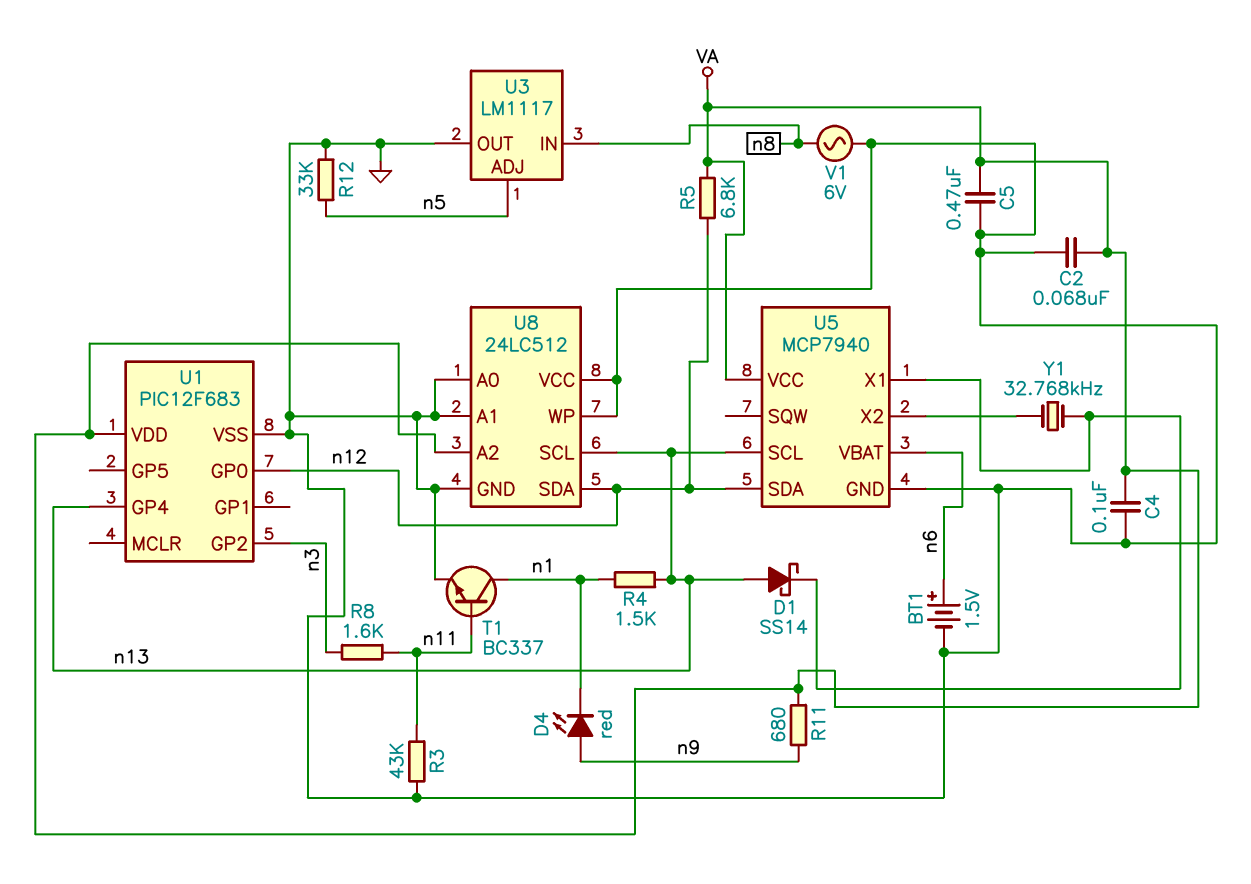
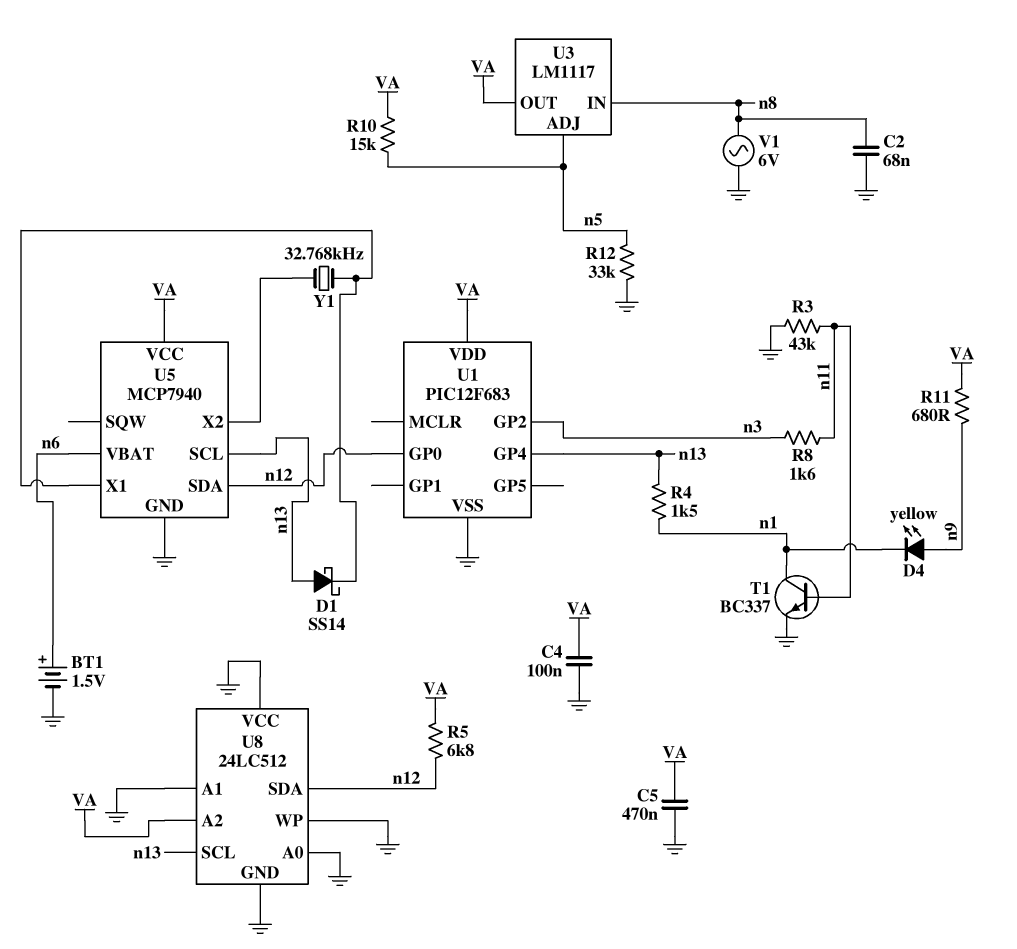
C2: 68nF (GND, VA) -> 68nF (GND, n8)
D4: LED red (A n9, K n1) -> LED yellow (A n9, K n1)
R10: none -> 15k (VA, n5)
U3 pin OUT: GND -> VA

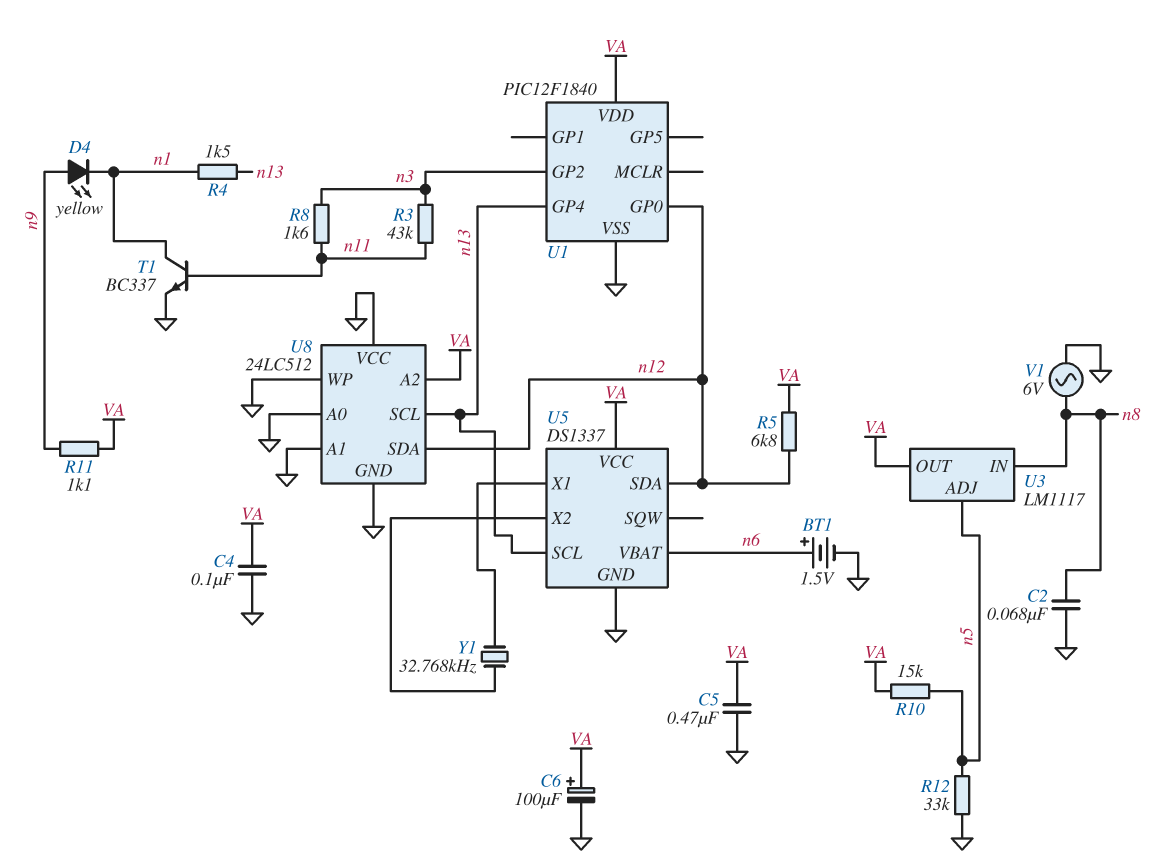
C6: none -> 100uF (plus VA, minus GND)
D1: schottky SS14 (A n13, K U5/X1) -> none
R3: 43k (GND, n11) -> 43k (n3, n11)
R11: 680 (VA, n9) -> 1.1k (VA, n9)
U1: PIC12F683 -> PIC12F1840
U5: MCP7940 -> DS1337

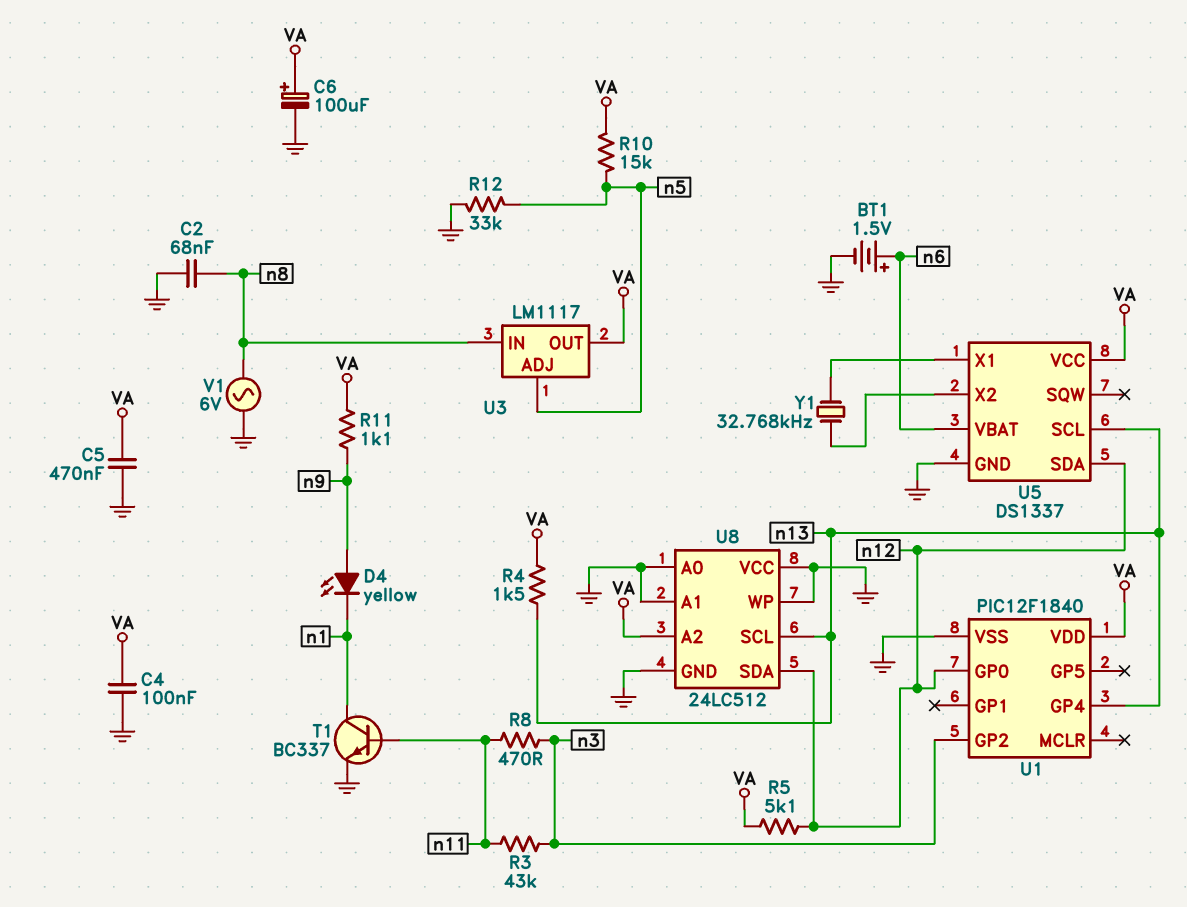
R4: 1.5k (n1, n13) -> 1.5k (VA, n13)
R5: 6.8k (VA, n12) -> 5.1k (VA, n12)
R8: 1.6k (n3, n11) -> 470 (n3, n11)

